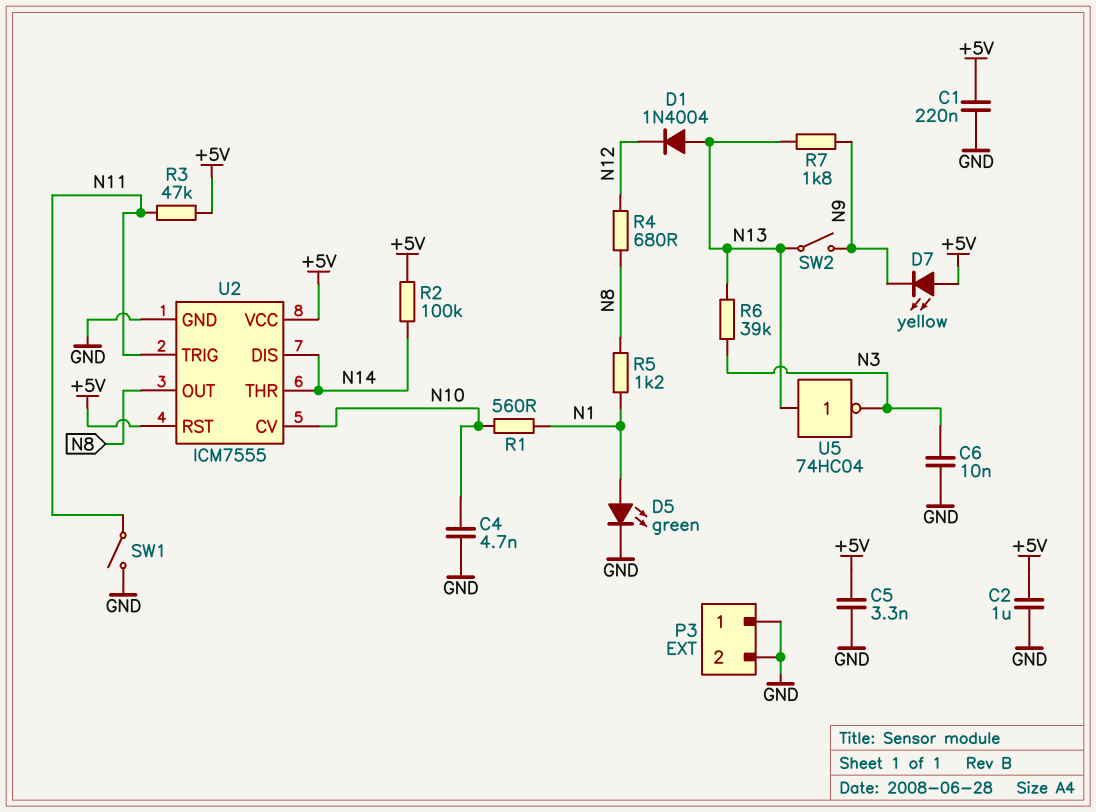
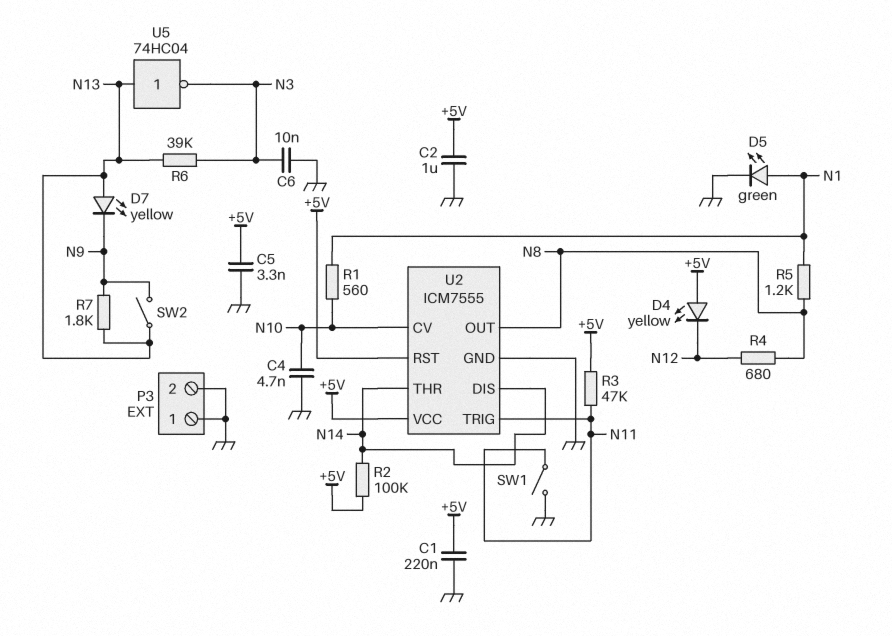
D1: diode 1N4004 (A N13, K N12) -> none
D4: none -> LED yellow (A +5V, K N12)
D7: LED yellow (A +5V, K N9) -> LED yellow (A N13, K N9)

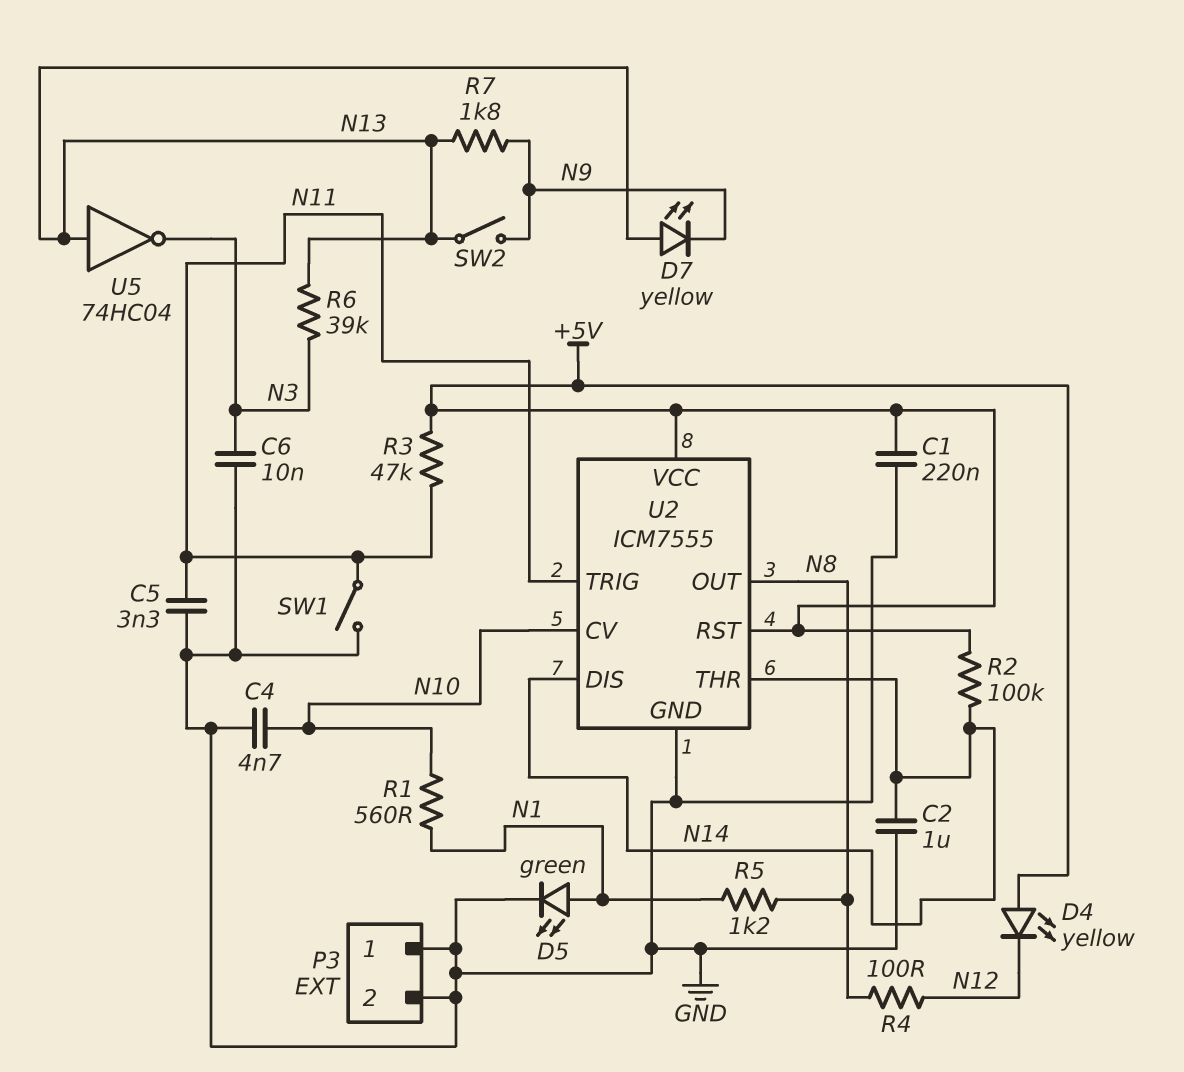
C2: 1uF (+5V, GND) -> 1uF (GND, N14)
C5: 3.3nF (+5V, GND) -> 3.3nF (GND, N11)
R4: 680 (N8, N12) -> 100 (N8, N12)

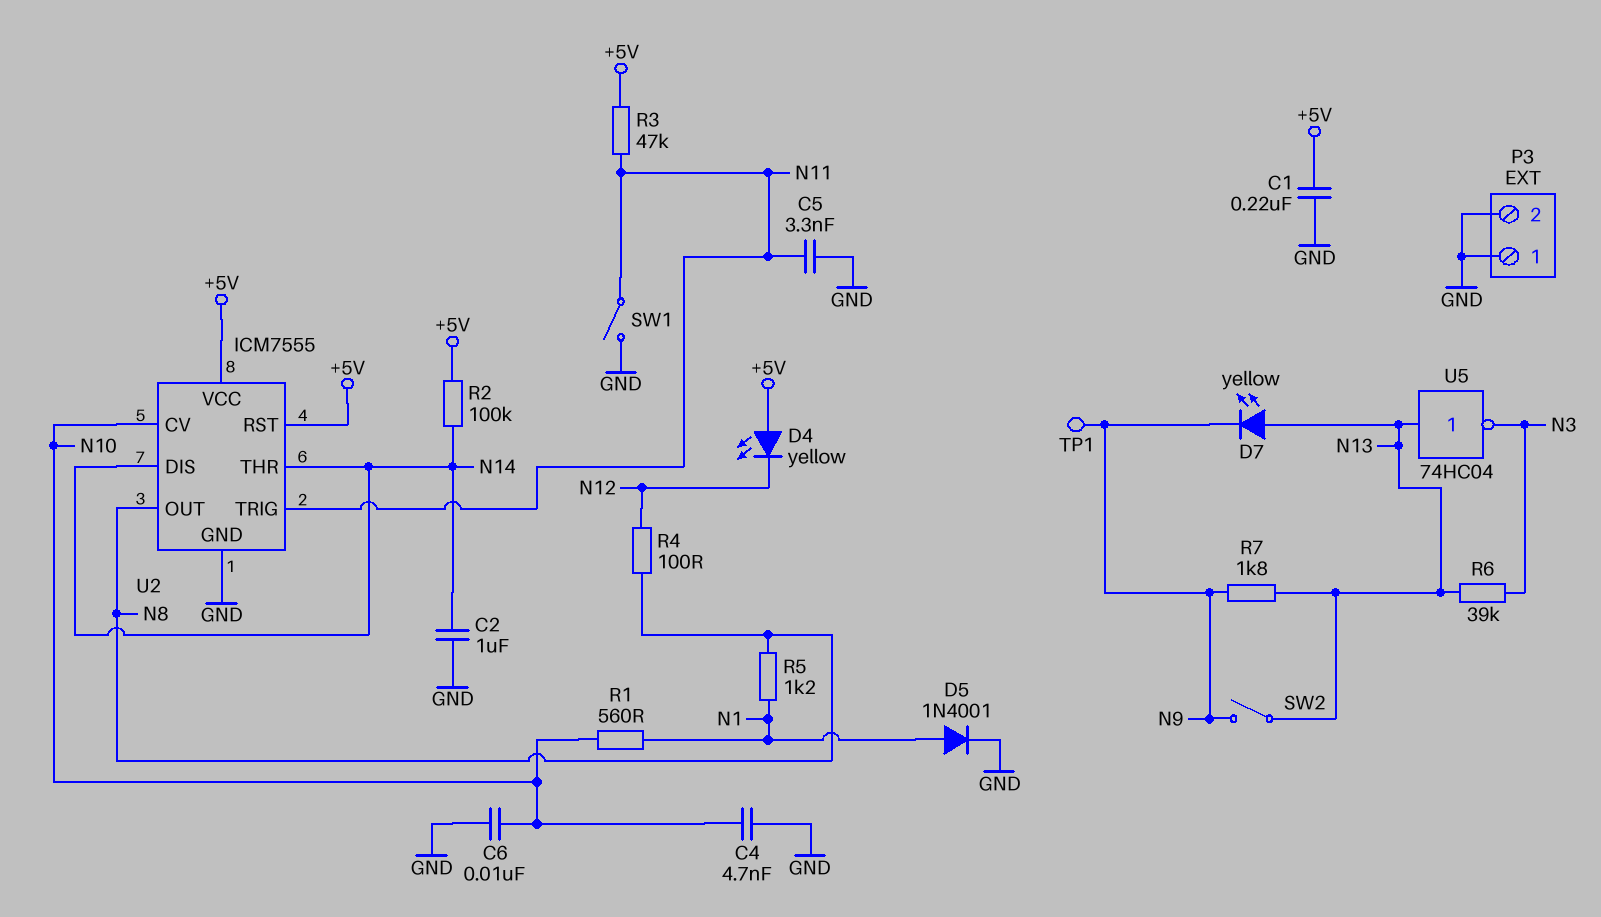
C6: 10nF (GND, N3) -> 10nF (GND, N10)
D5: LED green (A N1, K GND) -> diode 1N4001 (A N1, K GND)
TP1: none -> test point (N9)

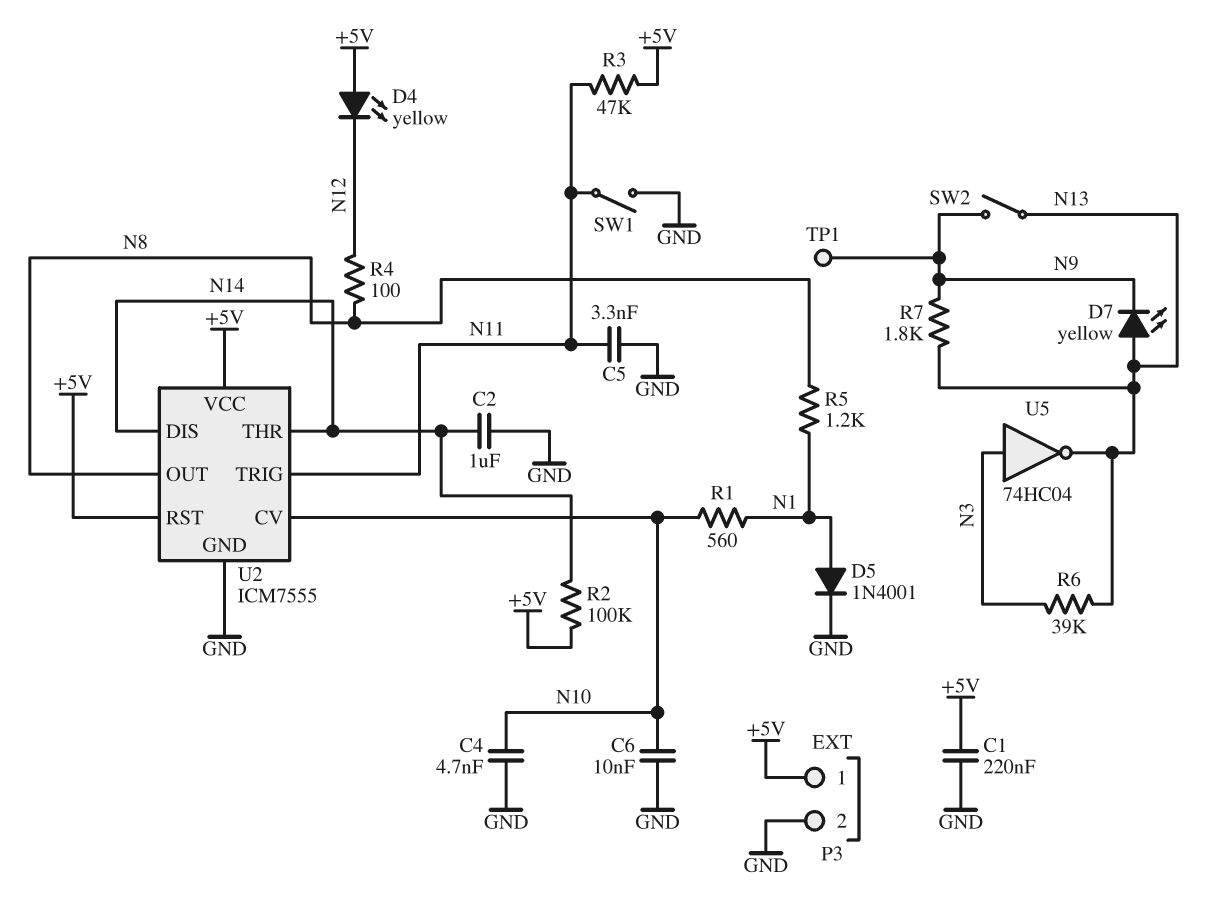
P3 pin 1: GND -> +5V
U5: NOT 74HC04 (in N13, out N3) -> NOT 74HC04 (in N3, out N13)

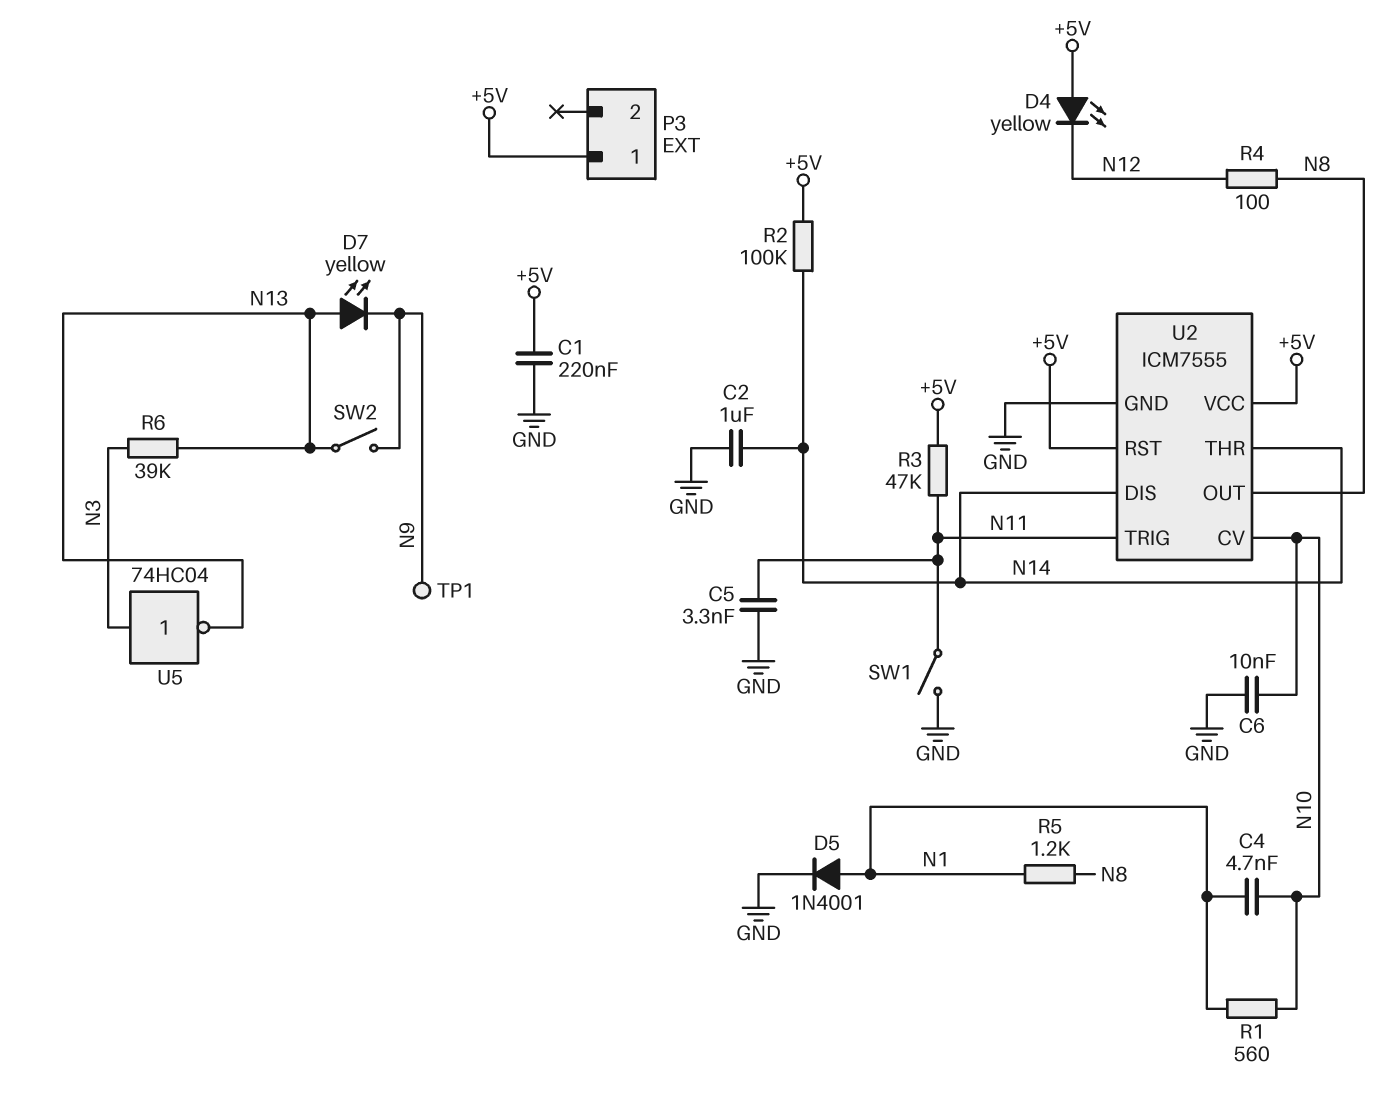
C4: 4.7nF (GND, N10) -> 4.7nF (N1, N10)
P3 pin 2: GND -> none
R7: 1.8k (N9, N13) -> none

